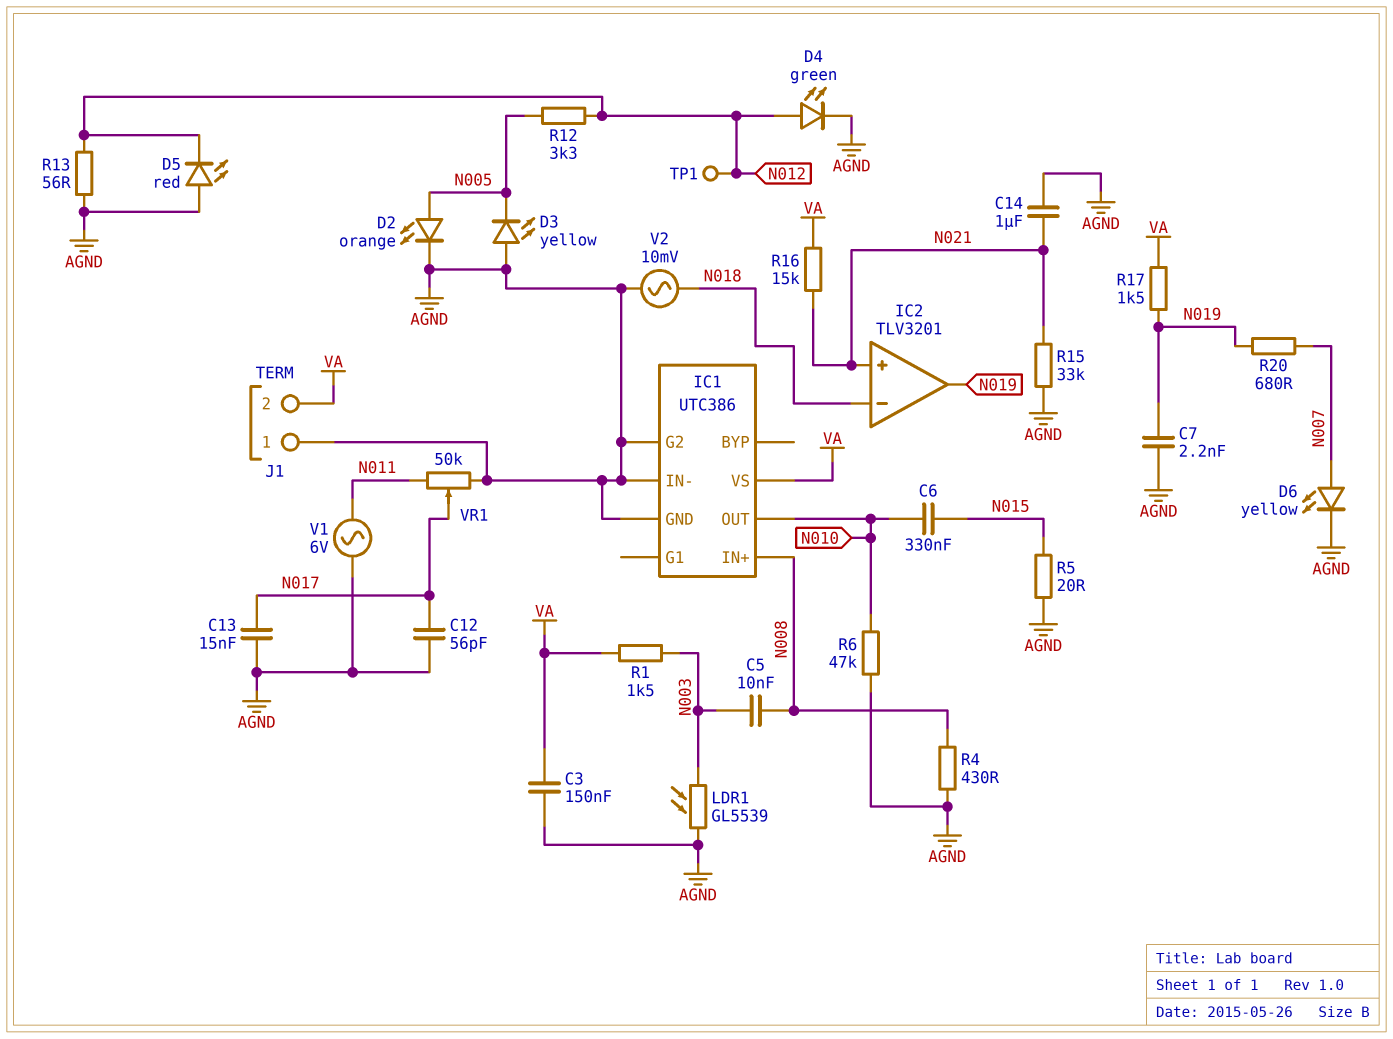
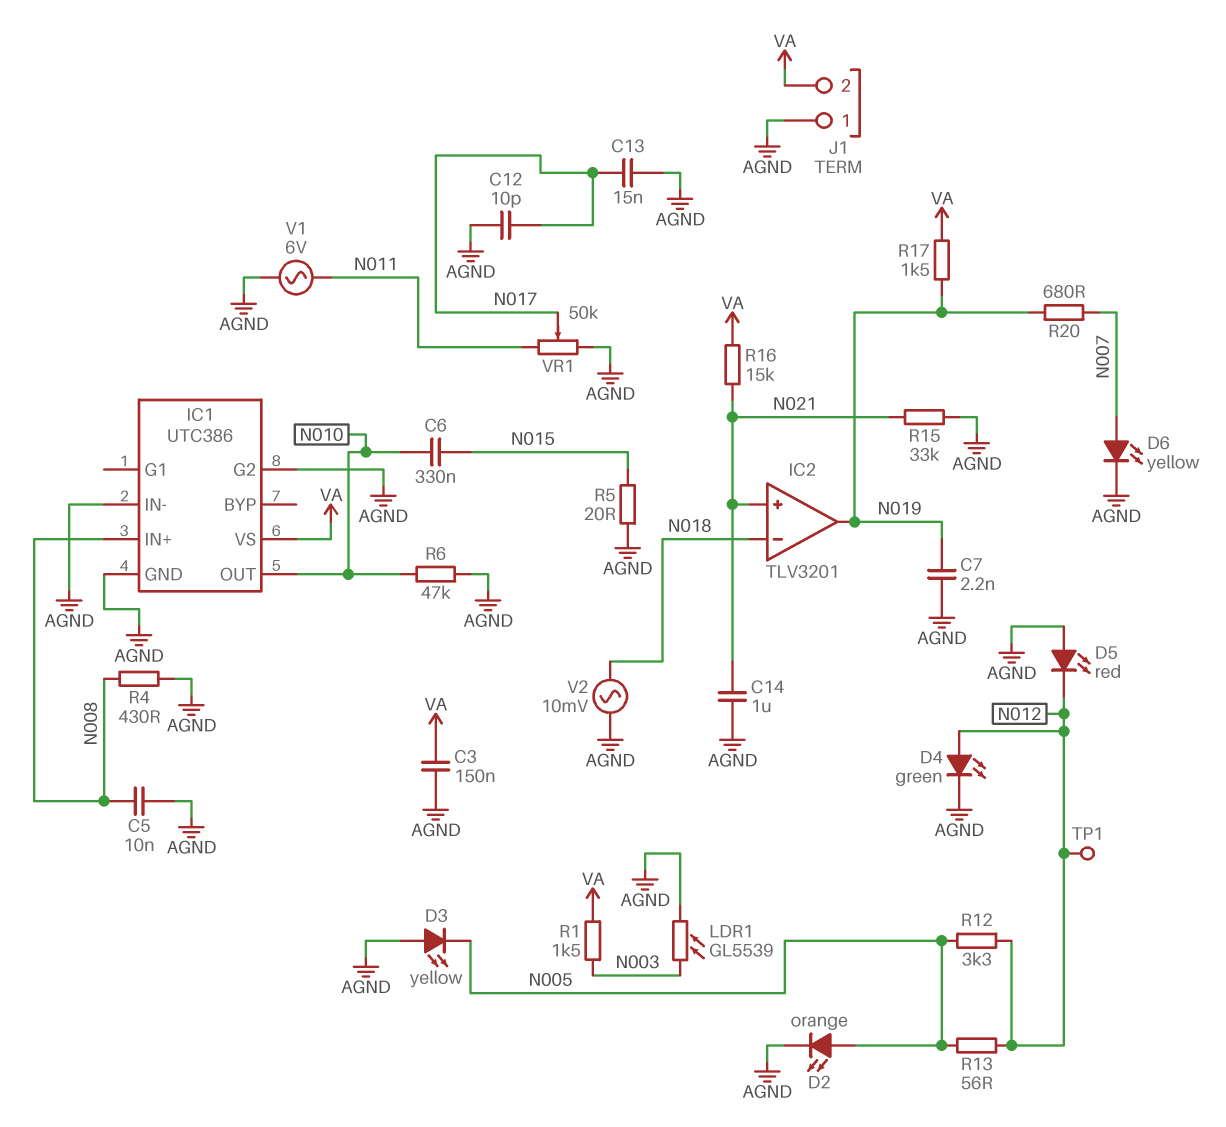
C5: 10nF (N003, N008) -> 10nF (AGND, N008)
C12: 56pF (AGND, N017) -> 10pF (AGND, N017)
R13: 56 (AGND, N012) -> 56 (N005, N012)

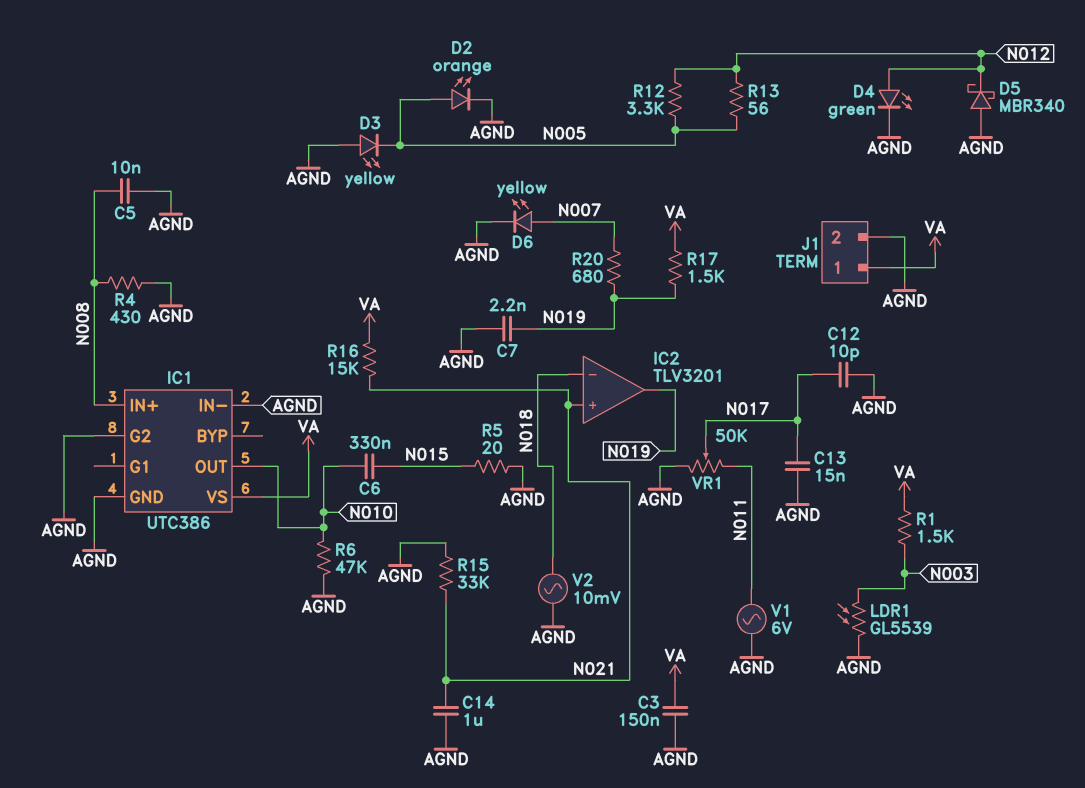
D5: LED red (A AGND, K N012) -> schottky MBR340 (A AGND, K N012)
J1 pin 1: AGND -> VA
J1 pin 2: VA -> AGND
TP1: test point (N012) -> none

